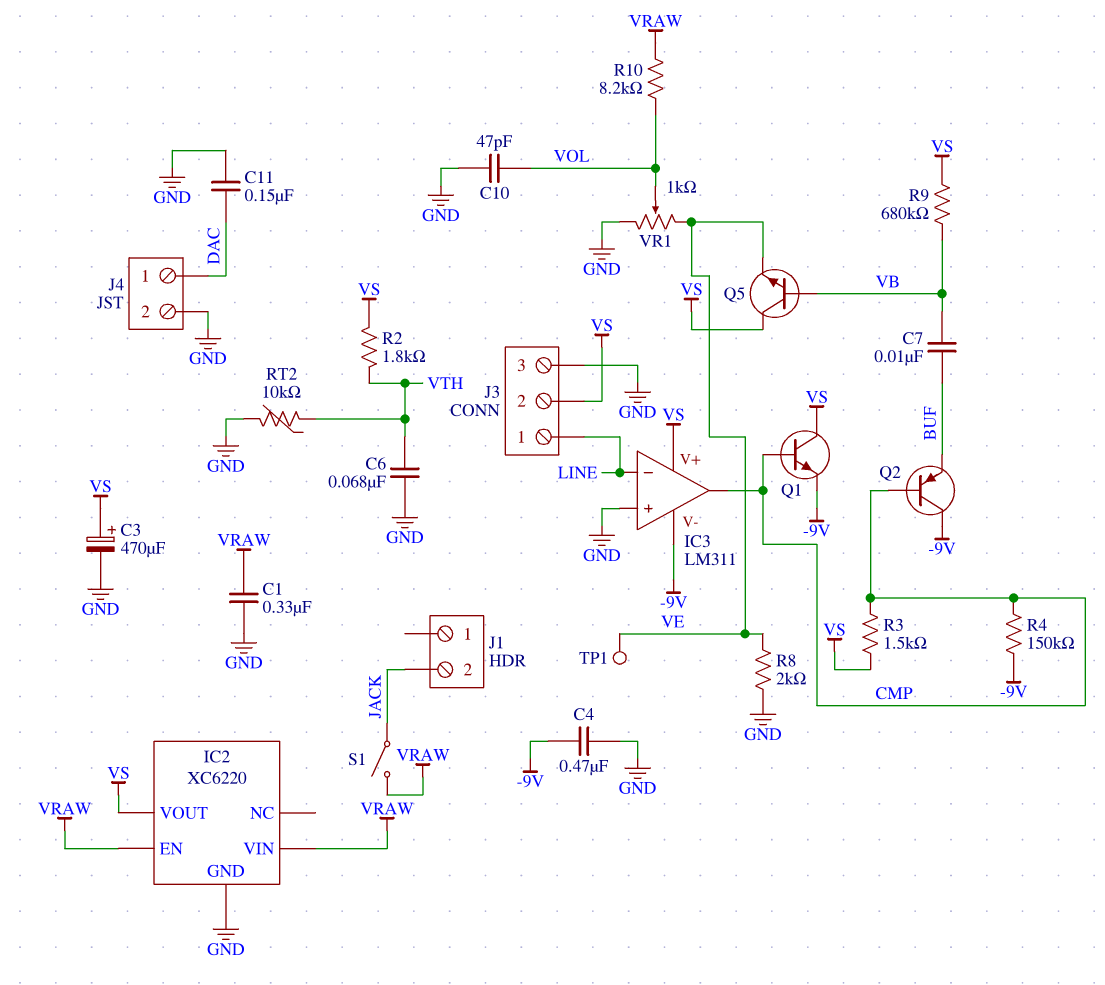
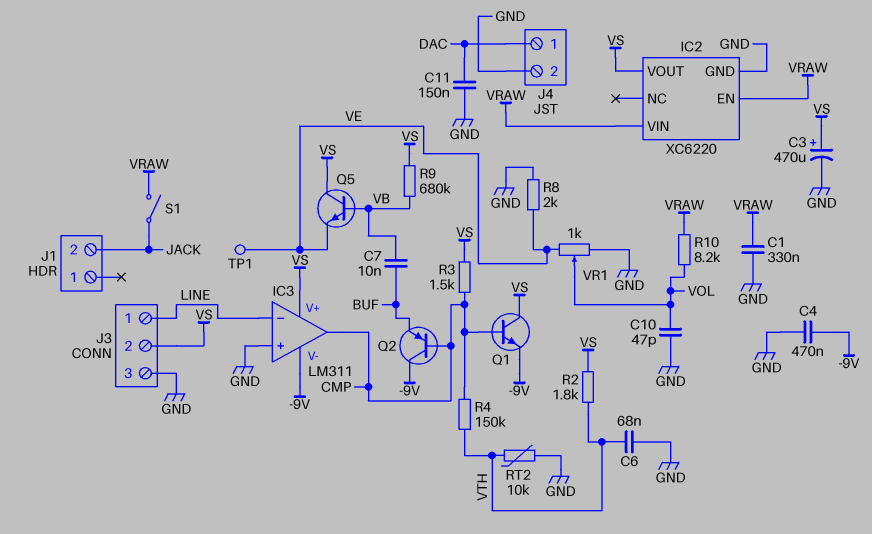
R4: 150k (-9V, CMP) -> 150k (CMP, VTH)

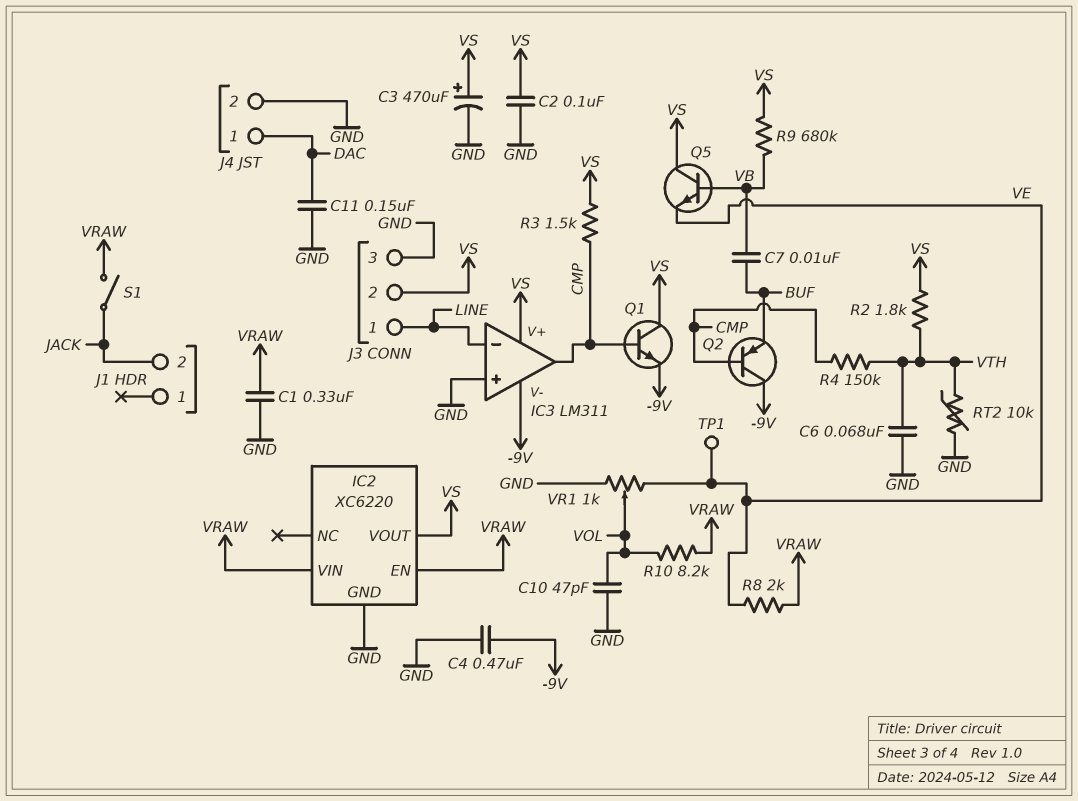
C2: none -> 100nF (GND, VS)
R8: 2k (GND, VE) -> 2k (VE, VRAW)

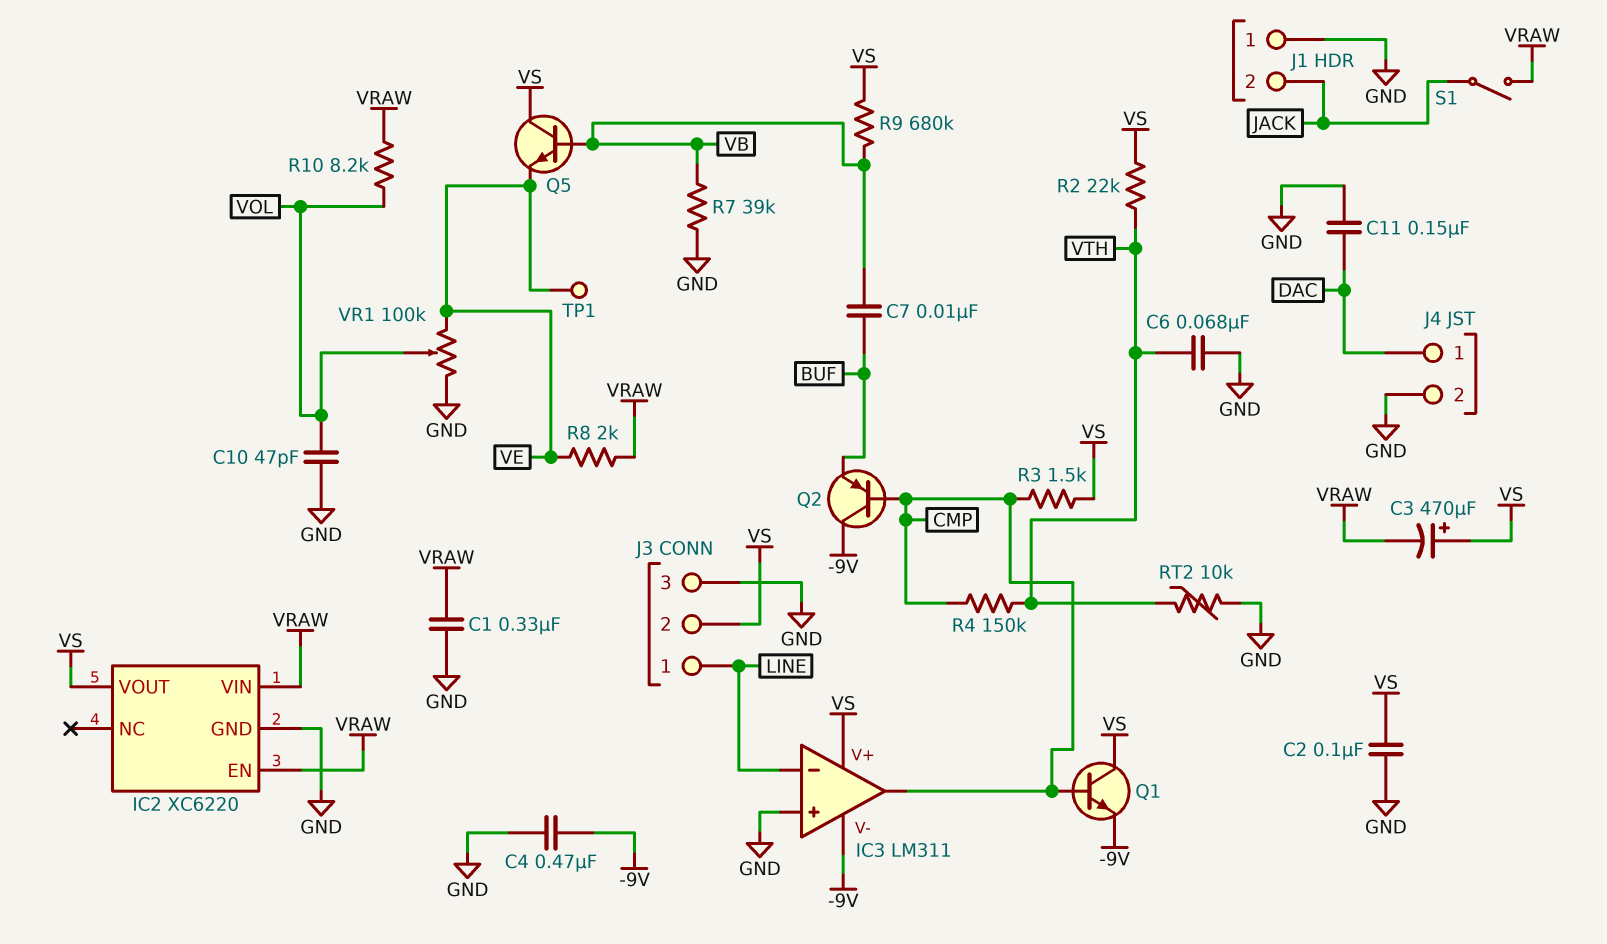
C3: 470uF (plus VS, minus GND) -> 470uF (plus VS, minus VRAW)
J1 pin 1: none -> GND
R2: 1.8k (VS, VTH) -> 22k (VS, VTH)
R7: none -> 39k (GND, VB)
VR1: 1k (GND, VE, wiper VOL) -> 100k (GND, VE, wiper VOL)

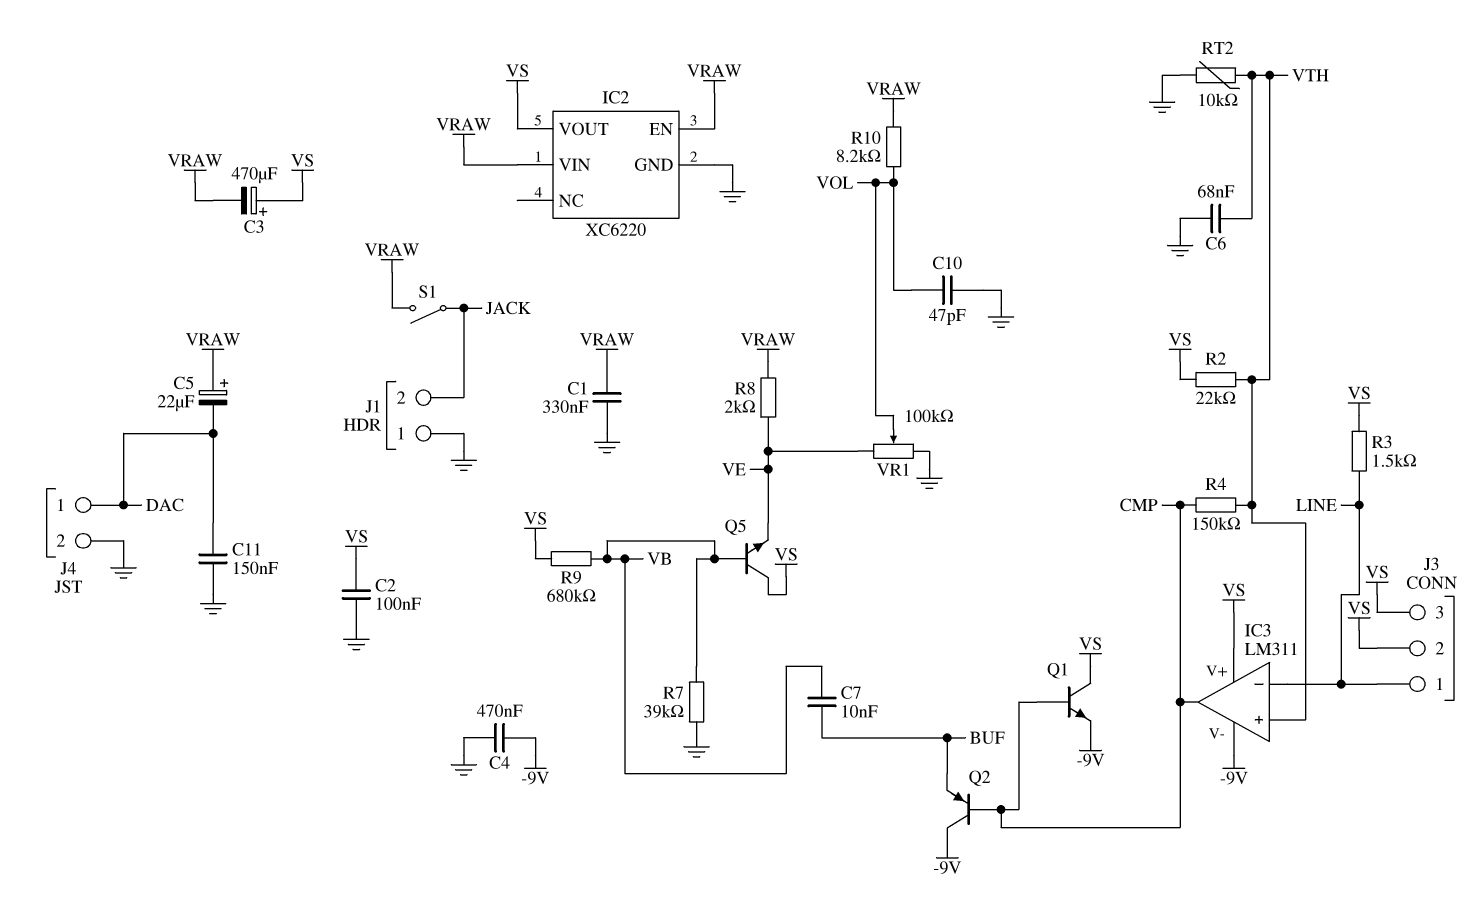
C5: none -> 22uF (plus VRAW, minus DAC)
IC3 pin in+: GND -> VTH
J3 pin 3: GND -> VS
R3: 1.5k (CMP, VS) -> 1.5k (LINE, VS)
TP1: test point (VE) -> none

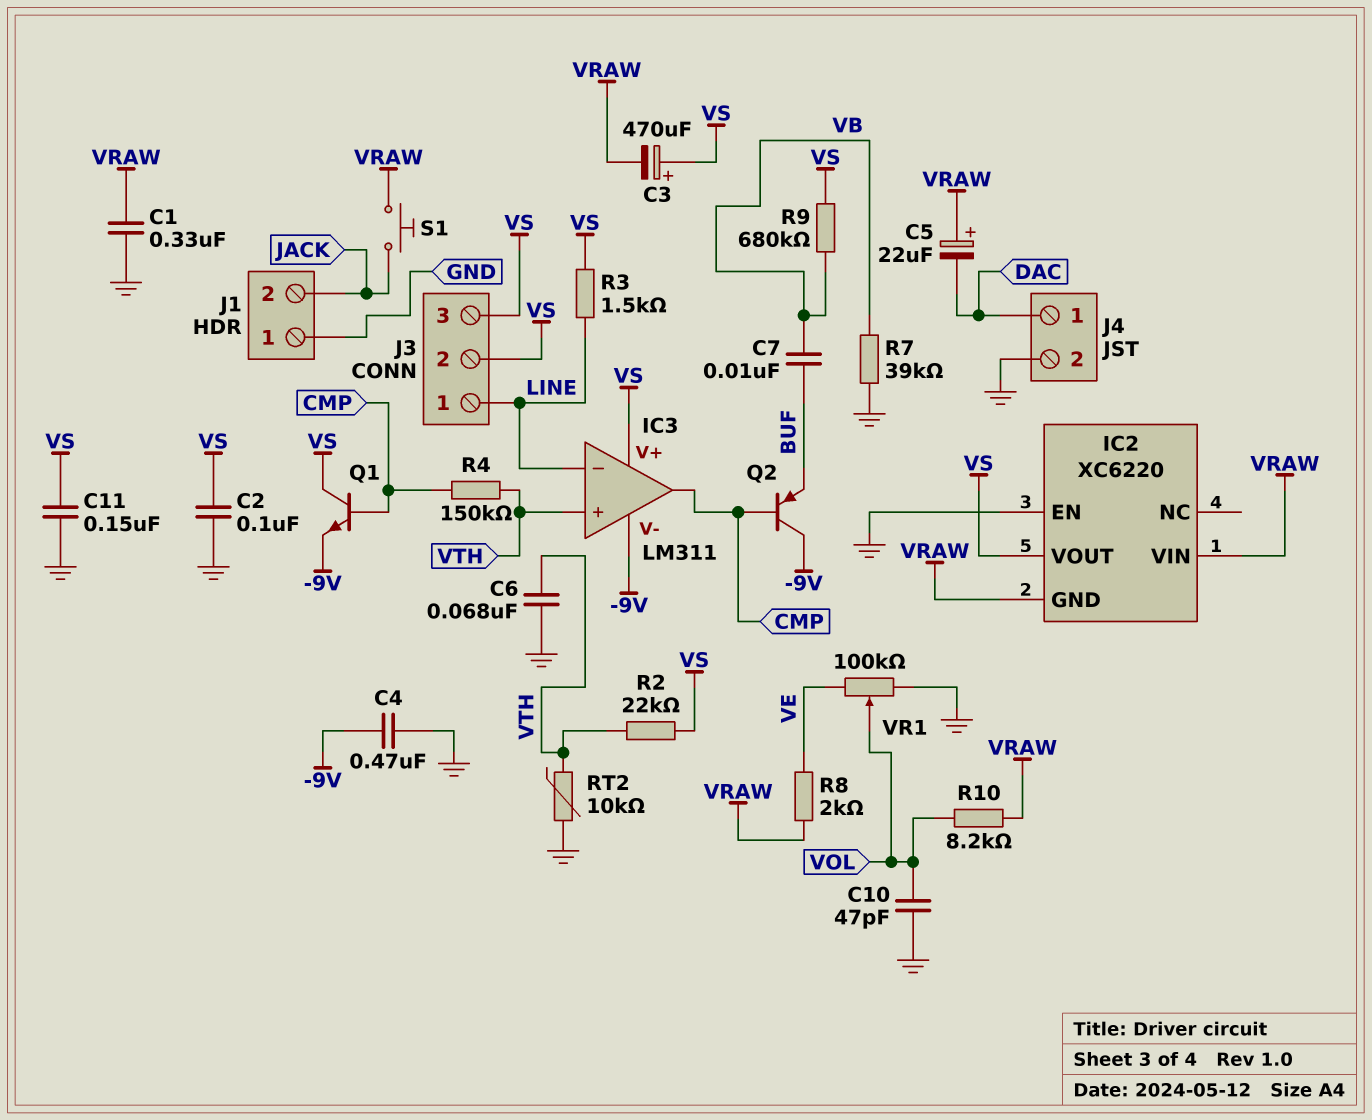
C11: 150nF (DAC, GND) -> 150nF (GND, VS)
IC2 pin EN: VRAW -> GND
IC2 pin GND: GND -> VRAW
Q5: NPN (B VB, C VS, E VE) -> none
S1: switch (JACK, VRAW) -> button (JACK, VRAW)

